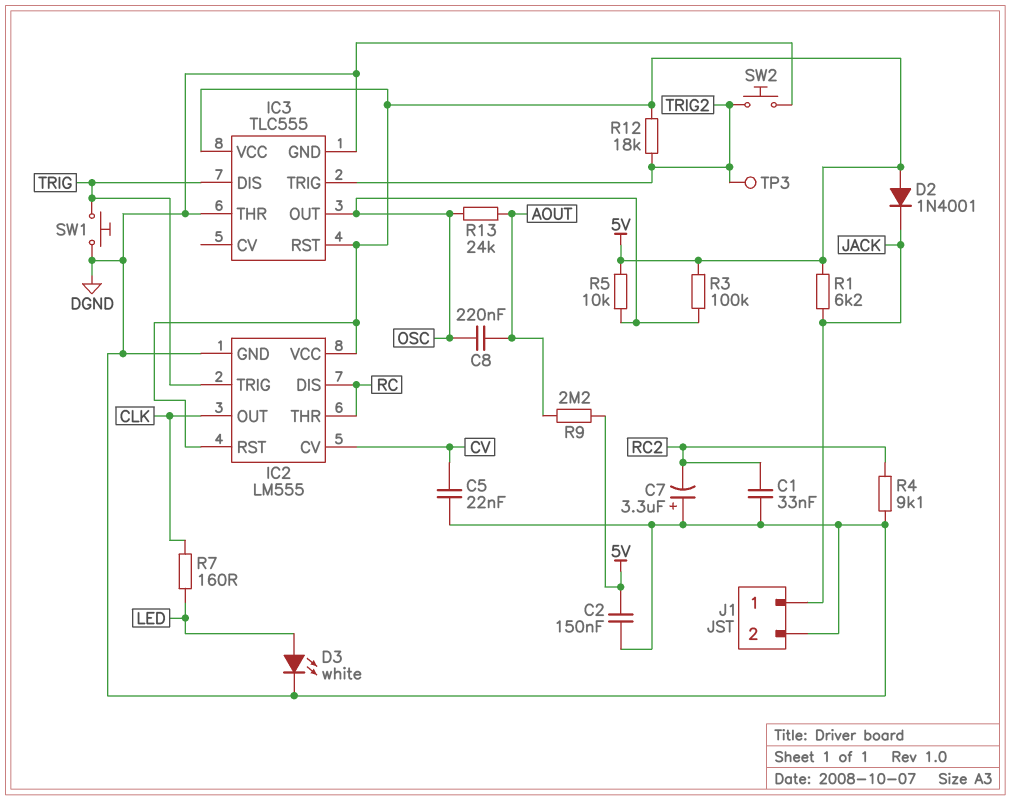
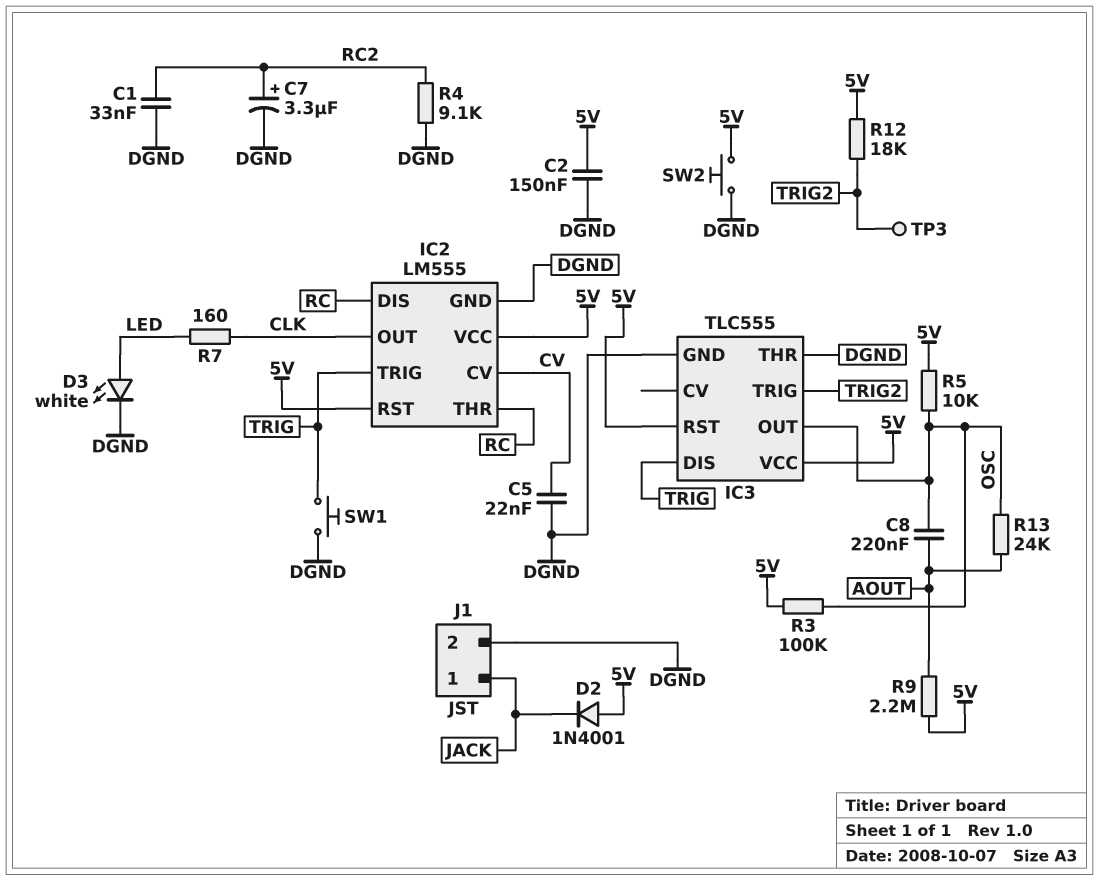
C7: 3.3uF (plus DGND, minus RC2) -> 3.3uF (plus RC2, minus DGND)
R1: 6.2k (5V, JACK) -> none
SW2: button (DGND, TRIG2) -> button (5V, DGND)

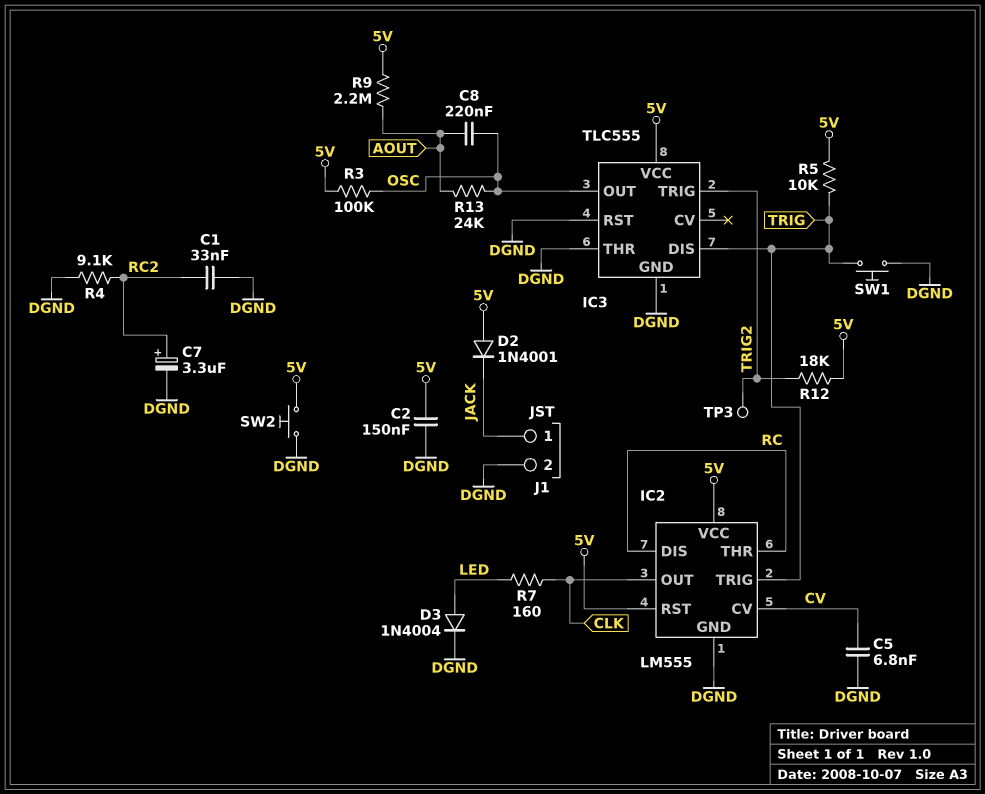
C5: 22nF (CV, DGND) -> 6.8nF (CV, DGND)
D3: LED white (A LED, K DGND) -> diode 1N4004 (A LED, K DGND)
IC3 pin RST: 5V -> DGND
R5: 10k (5V, OSC) -> 10k (5V, TRIG)

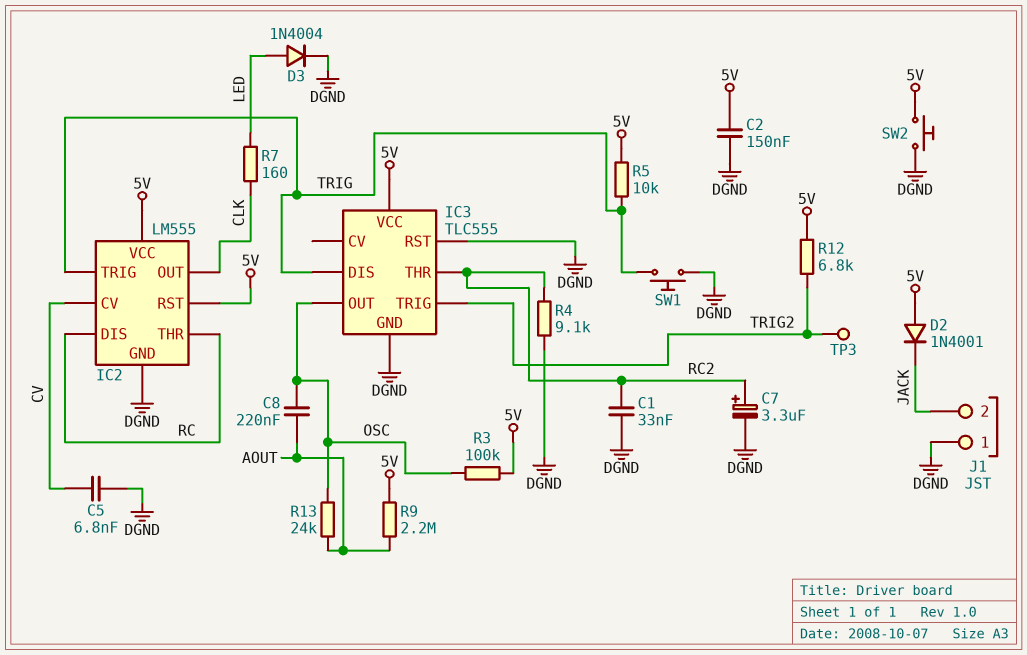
IC3 pin THR: DGND -> RC2
J1 pin 1: JACK -> DGND
J1 pin 2: DGND -> JACK
R12: 18k (5V, TRIG2) -> 6.8k (5V, TRIG2)

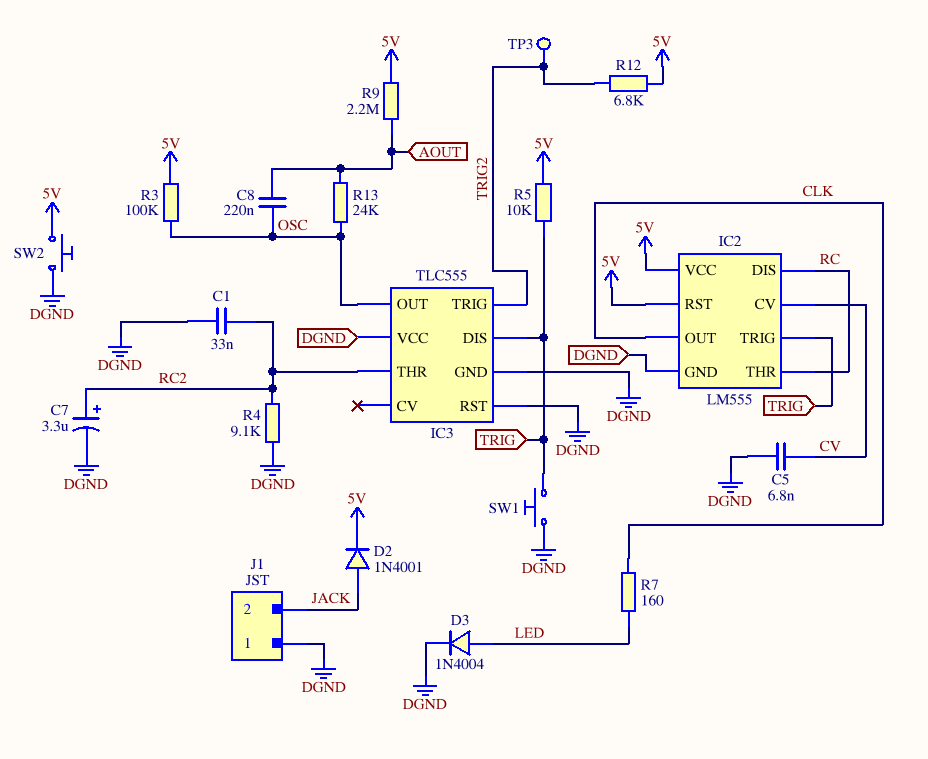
C2: 150nF (5V, DGND) -> none
D2: diode 1N4001 (A 5V, K JACK) -> diode 1N4001 (A JACK, K 5V)
IC3 pin VCC: 5V -> DGND

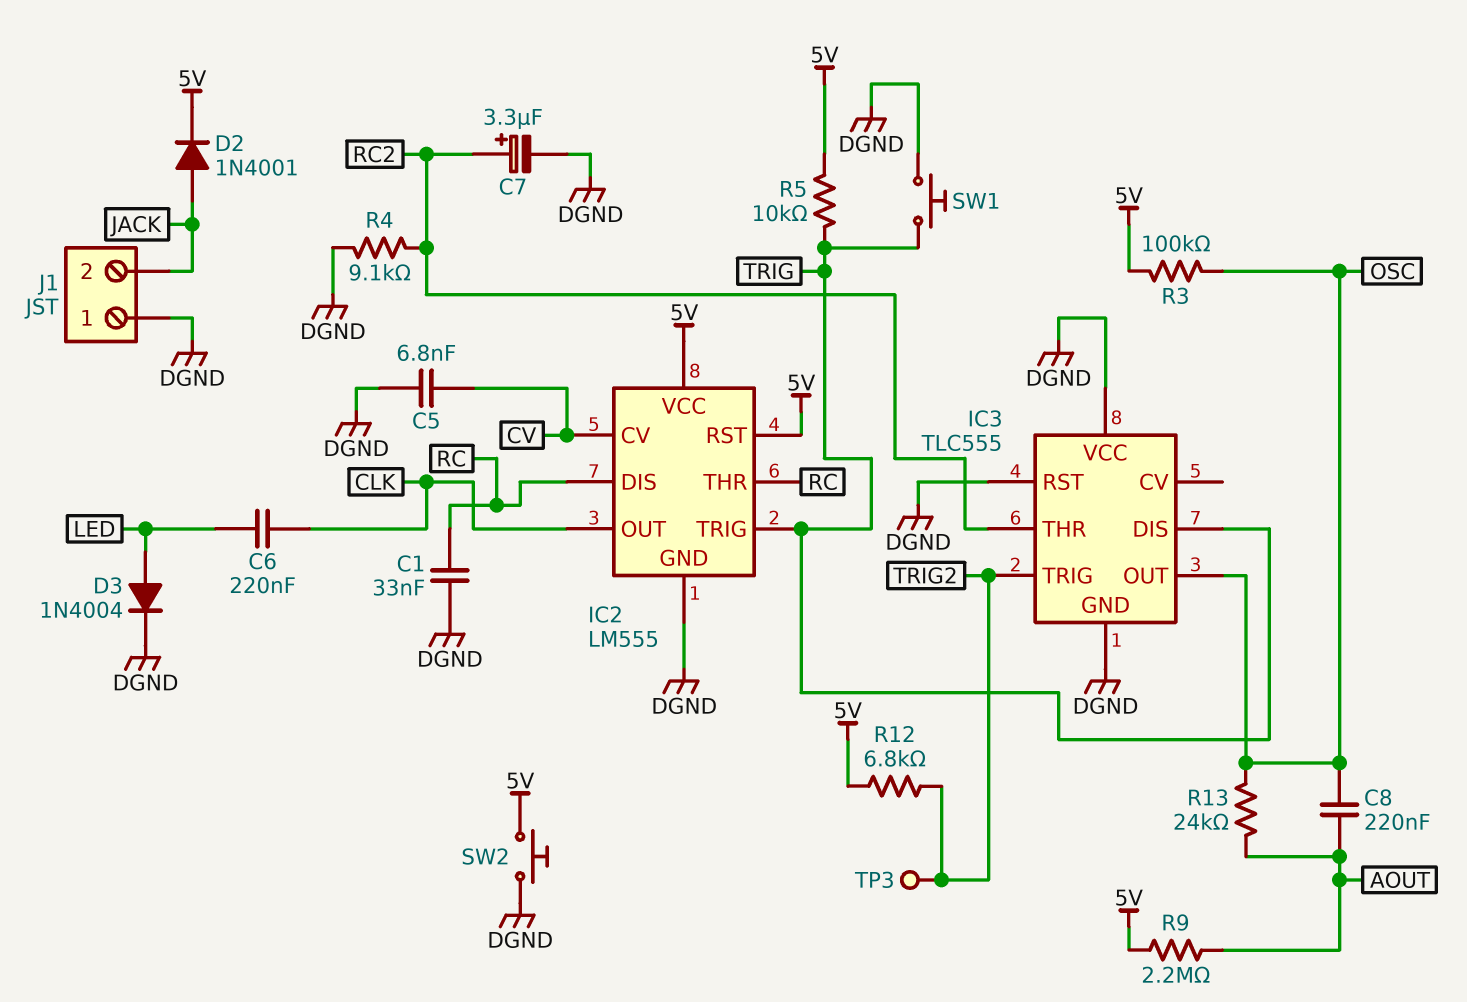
C1: 33nF (DGND, RC2) -> 33nF (DGND, RC)
C6: none -> 220nF (CLK, LED)
R7: 160 (CLK, LED) -> none

